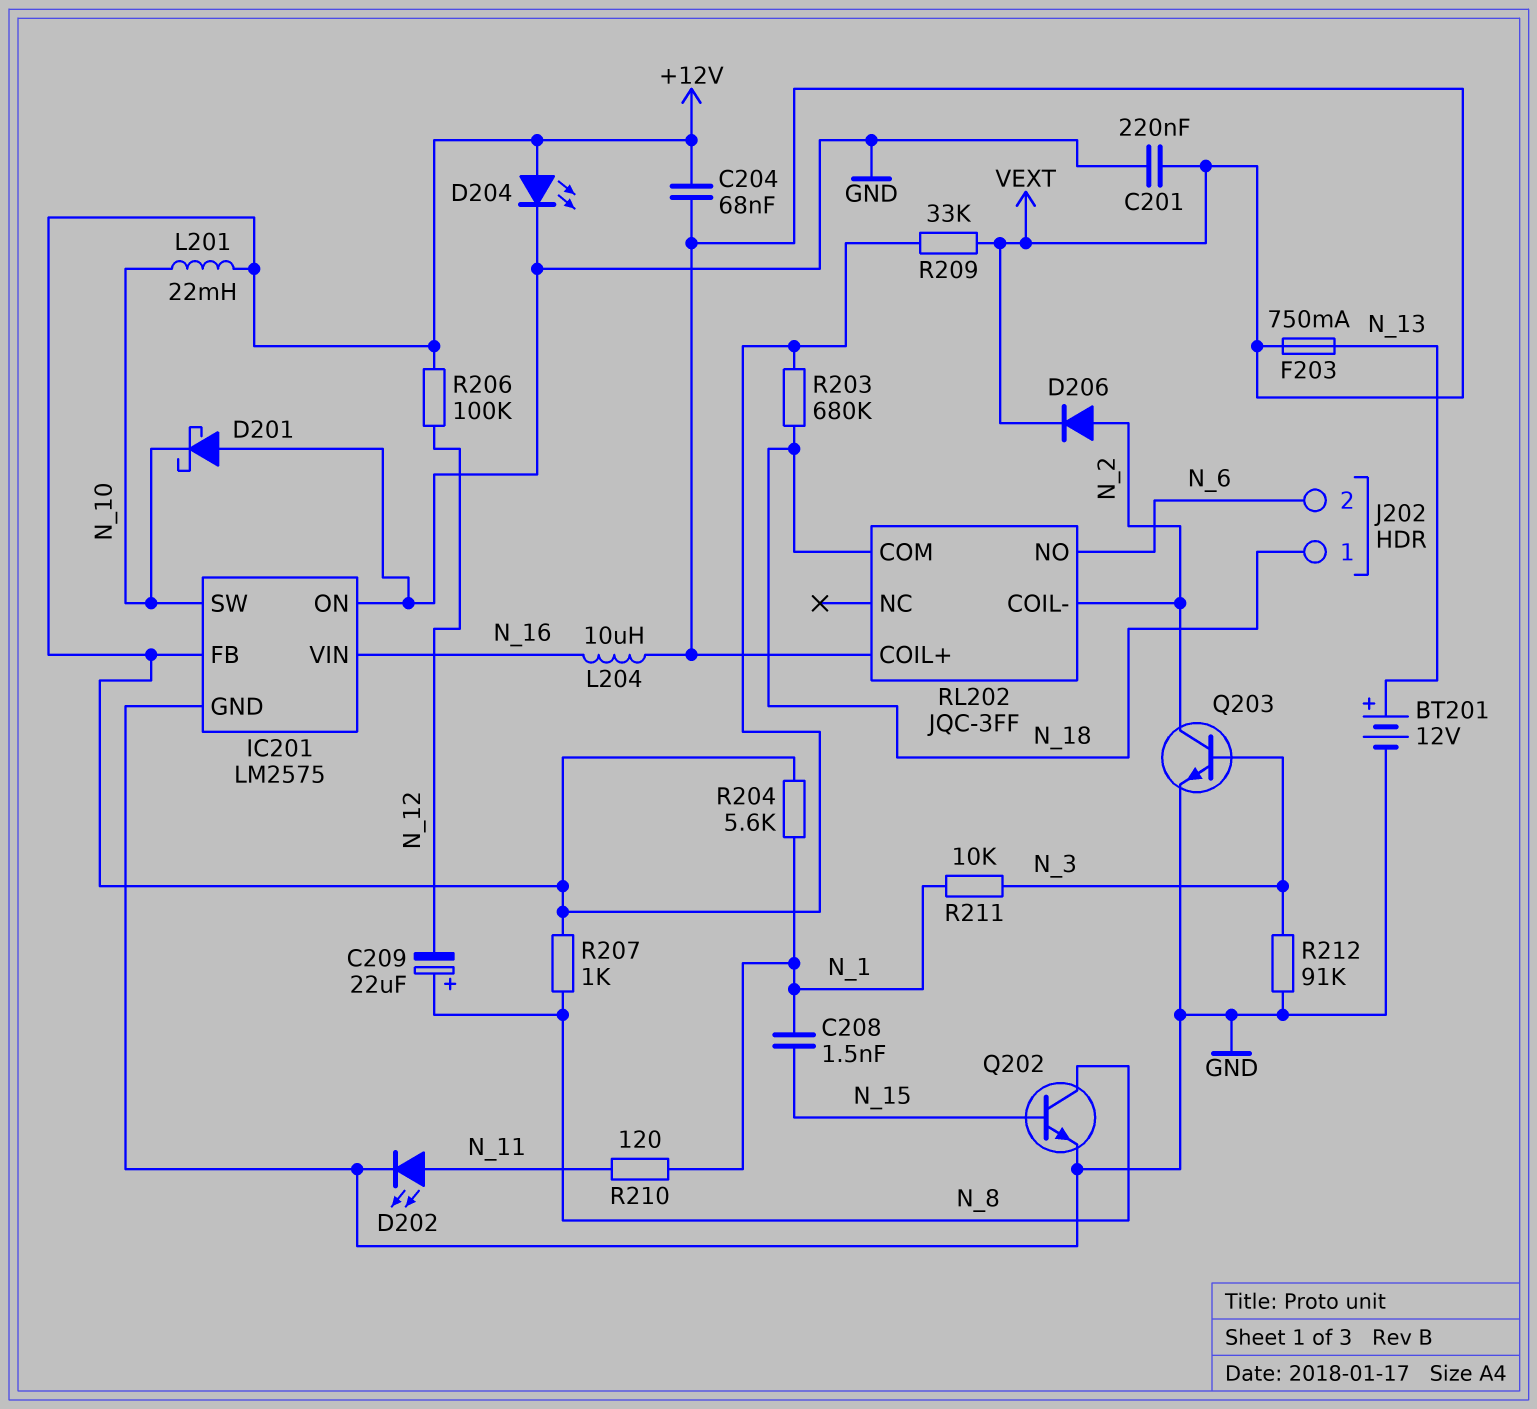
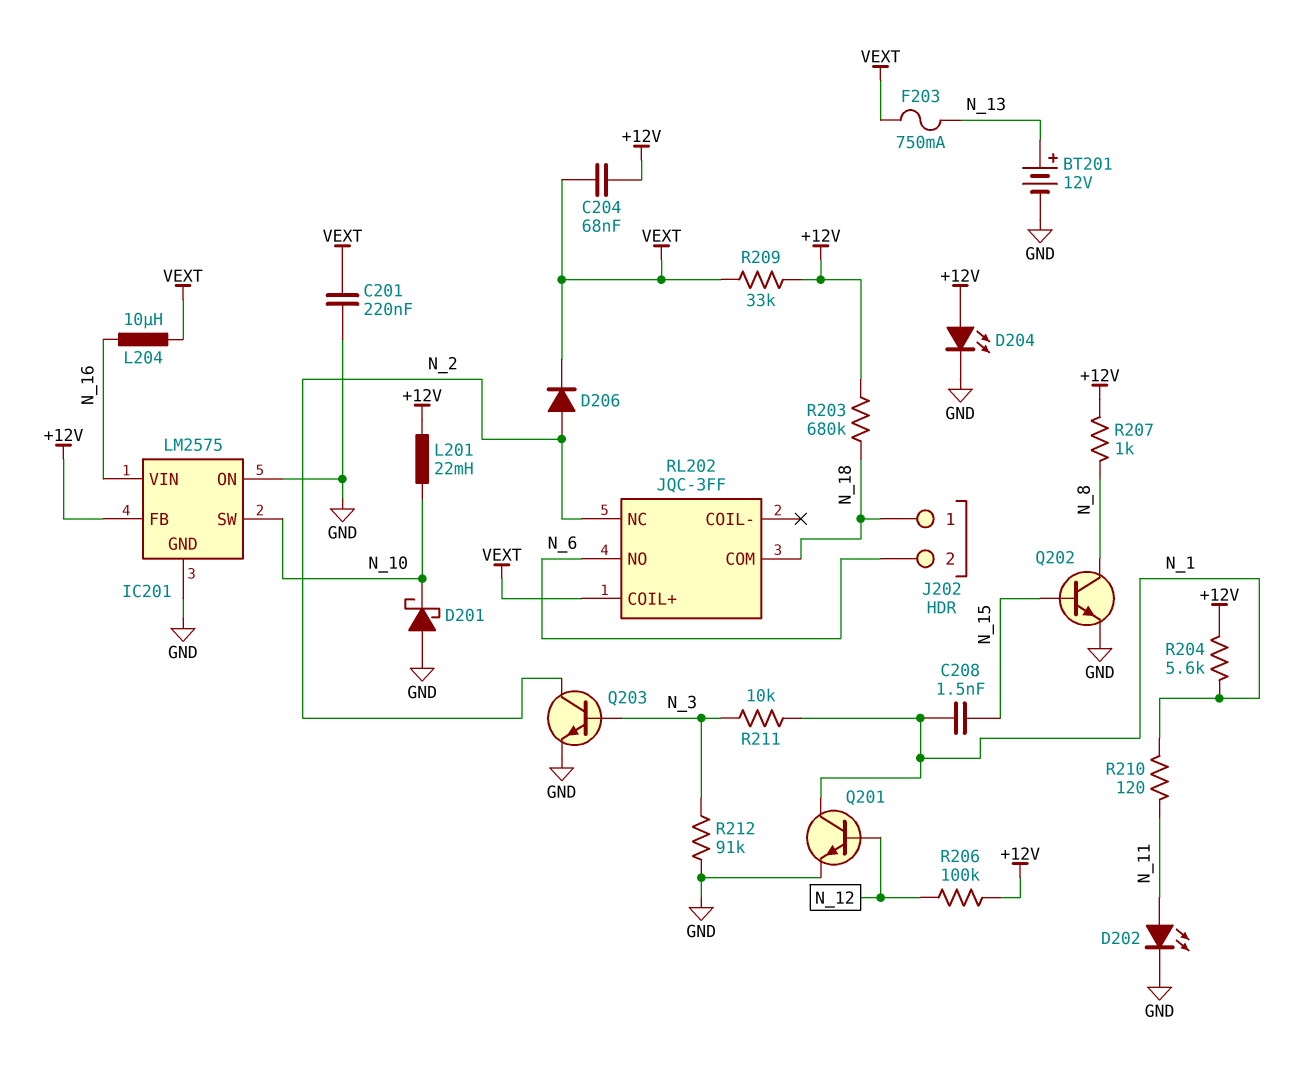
C209: 22uF (plus N_8, minus N_12) -> none
Q201: none -> NPN (B N_12, C N_1, E GND)
RL202 pin COIL-: N_2 -> none
RL202 pin NC: none -> N_2

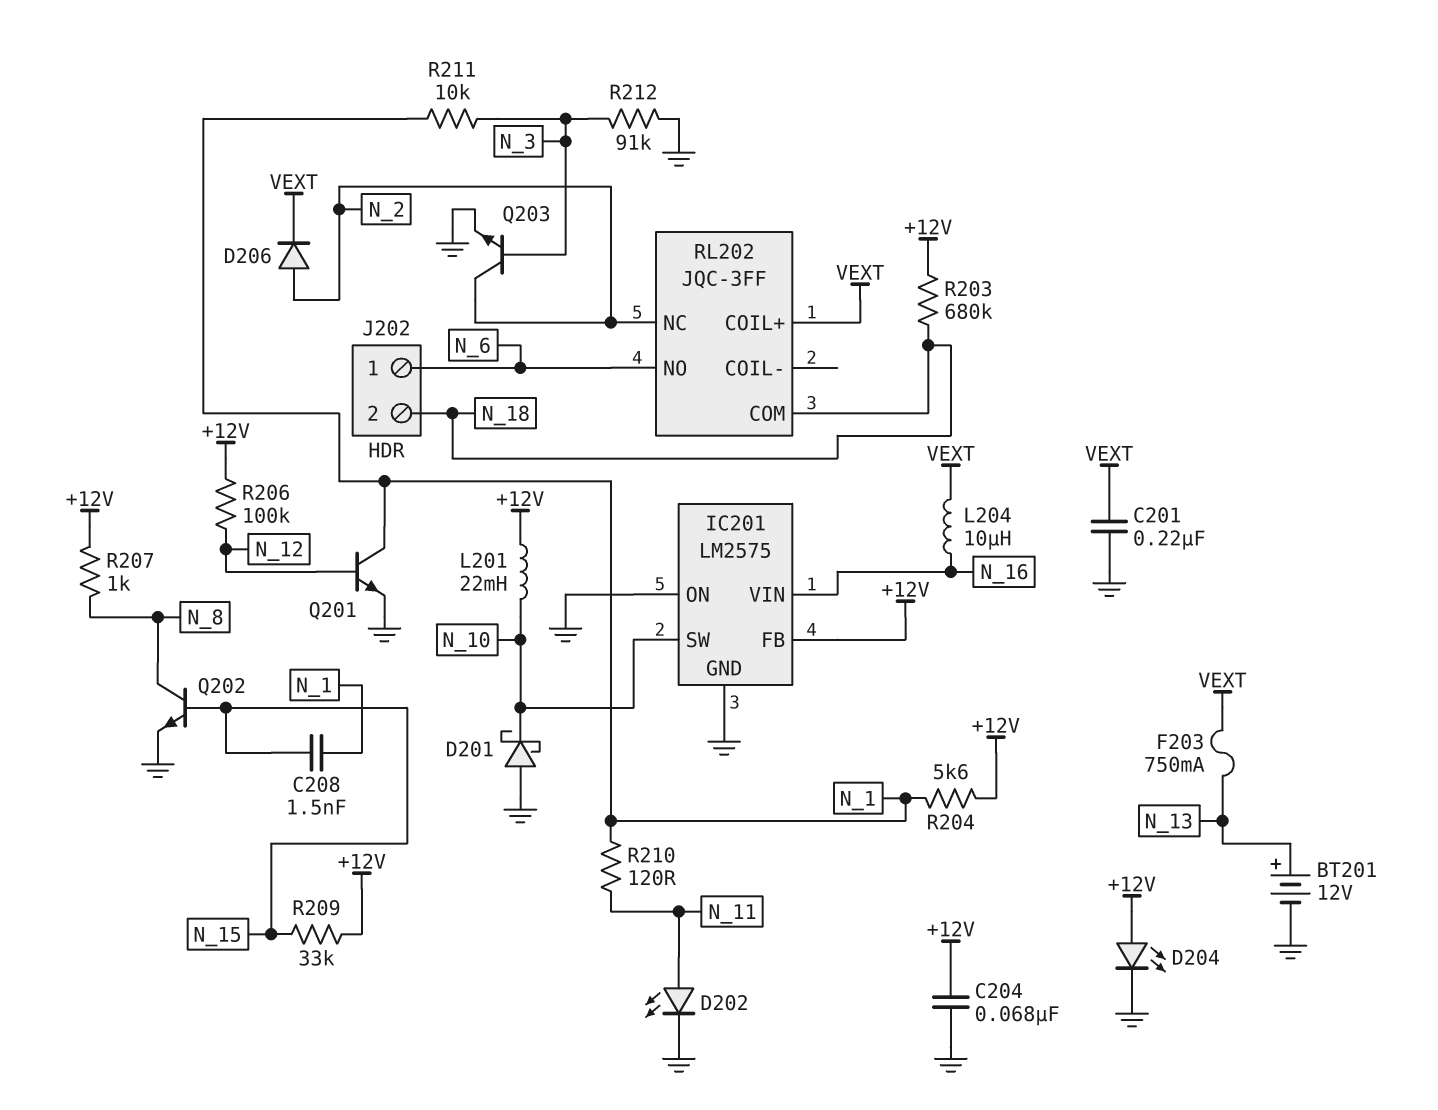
C204: 68nF (+12V, VEXT) -> 68nF (+12V, GND)
J202 pin 1: N_18 -> N_6
J202 pin 2: N_6 -> N_18
R209: 33k (+12V, VEXT) -> 33k (+12V, N_15)

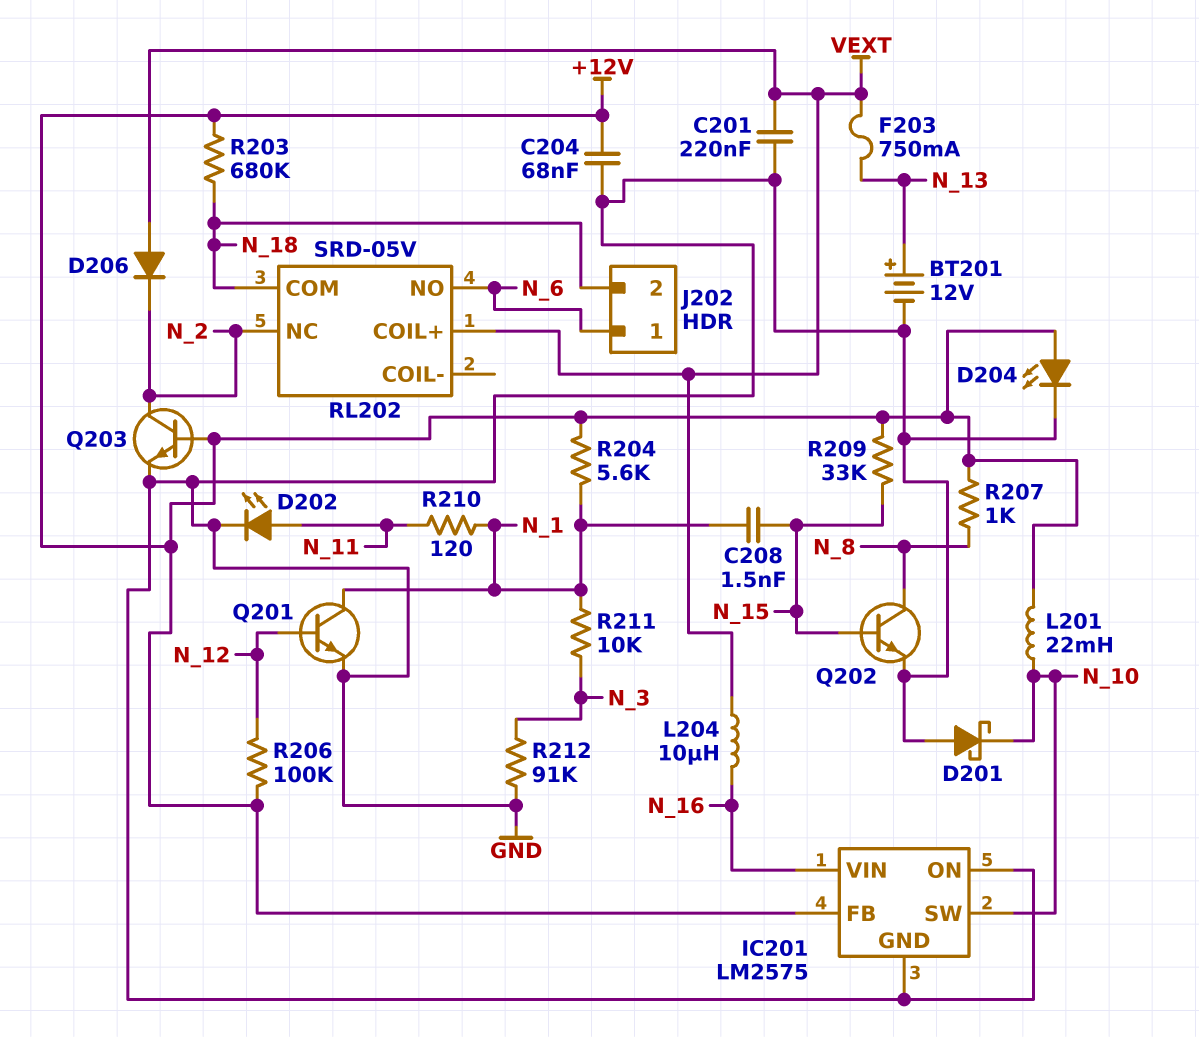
D206: diode (A N_2, K VEXT) -> diode (A VEXT, K N_2)
Q203: NPN (B N_3, C N_2, E GND) -> NPN (B +12V, C N_2, E GND)
RL202: JQC-3FF -> SRD-05V

